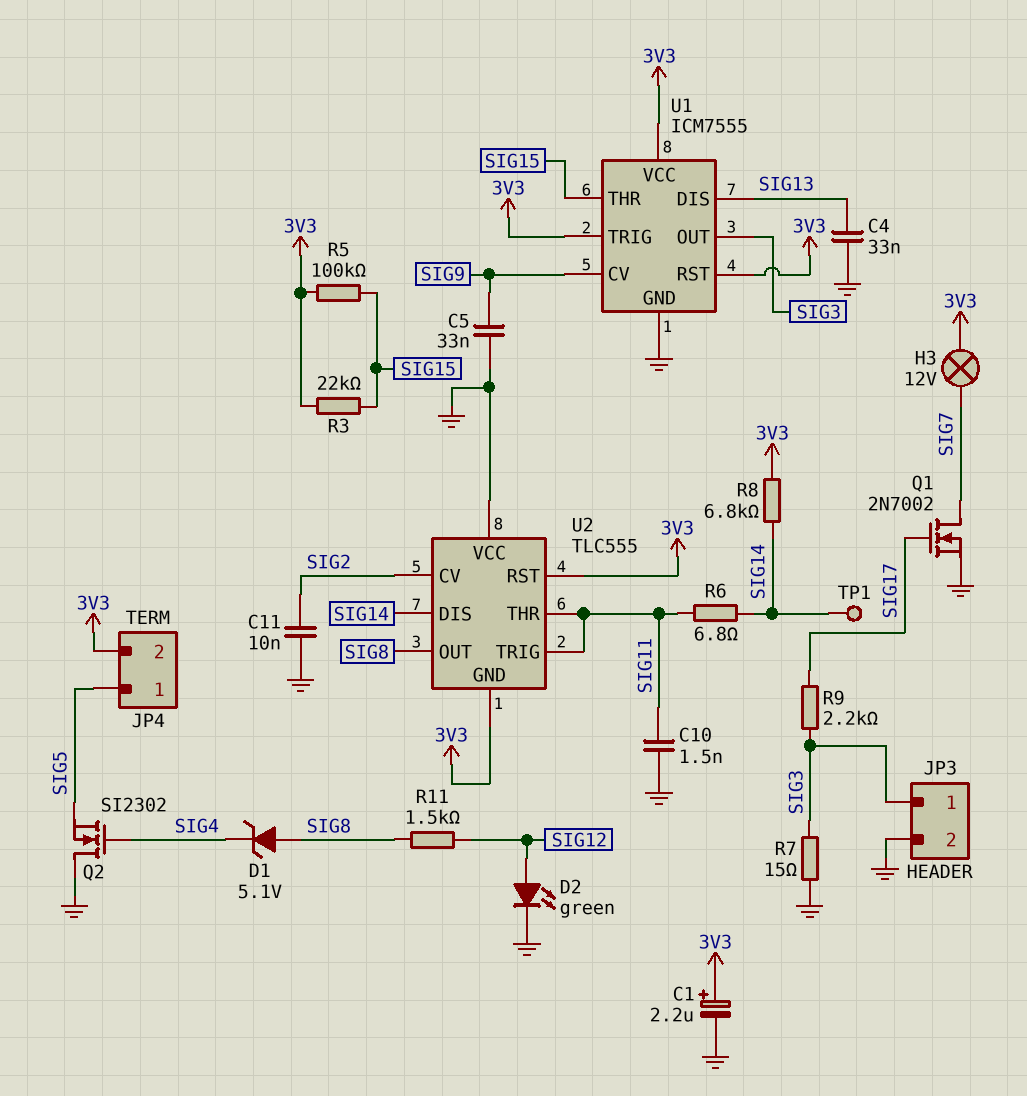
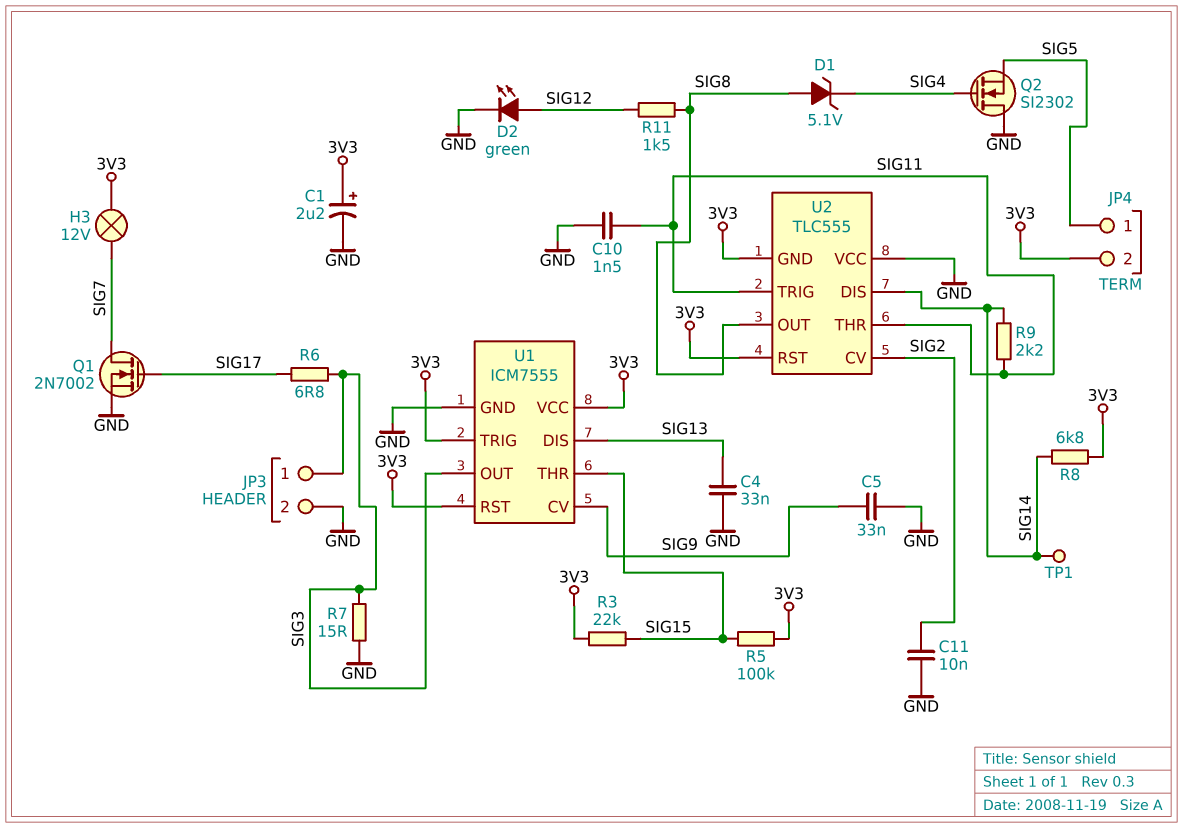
R6: 6.8 (SIG11, SIG14) -> 6.8 (SIG3, SIG17)
R9: 2.2k (SIG3, SIG17) -> 2.2k (SIG11, SIG14)

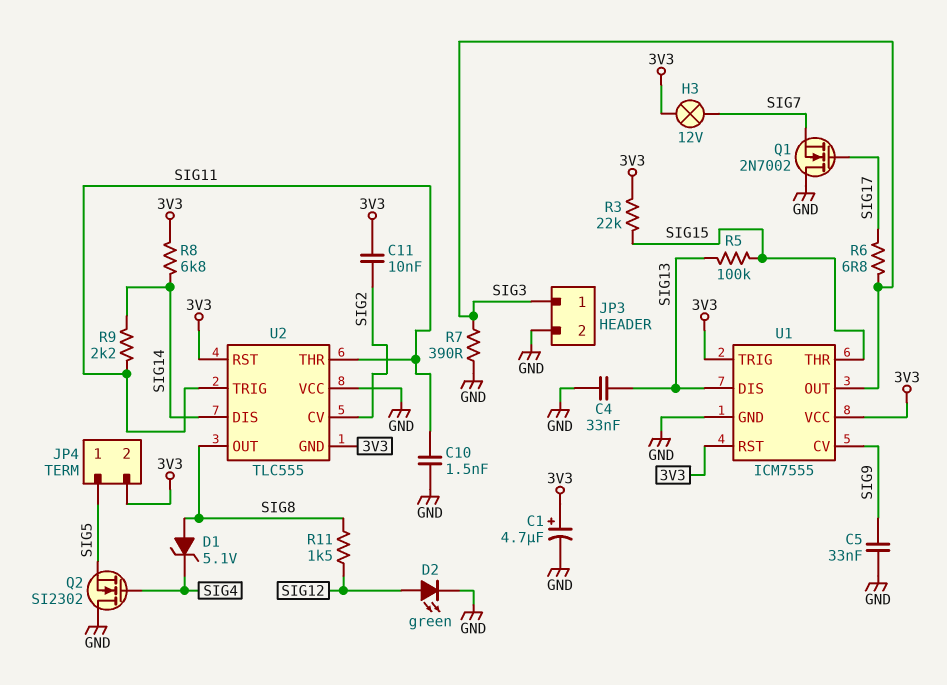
C1: 2.2uF (plus 3V3, minus GND) -> 4.7uF (plus 3V3, minus GND)
C11: 10nF (GND, SIG2) -> 10nF (3V3, SIG2)
Q1: NMOS 2N7002 (G SIG17, D SIG7, S GND) -> NMOS 2N7002 (G SIG17, D GND, S SIG7)
R5: 100k (3V3, SIG15) -> 100k (SIG13, SIG15)
R7: 15 (GND, SIG3) -> 390 (GND, SIG3)
TP1: test point (SIG14) -> none

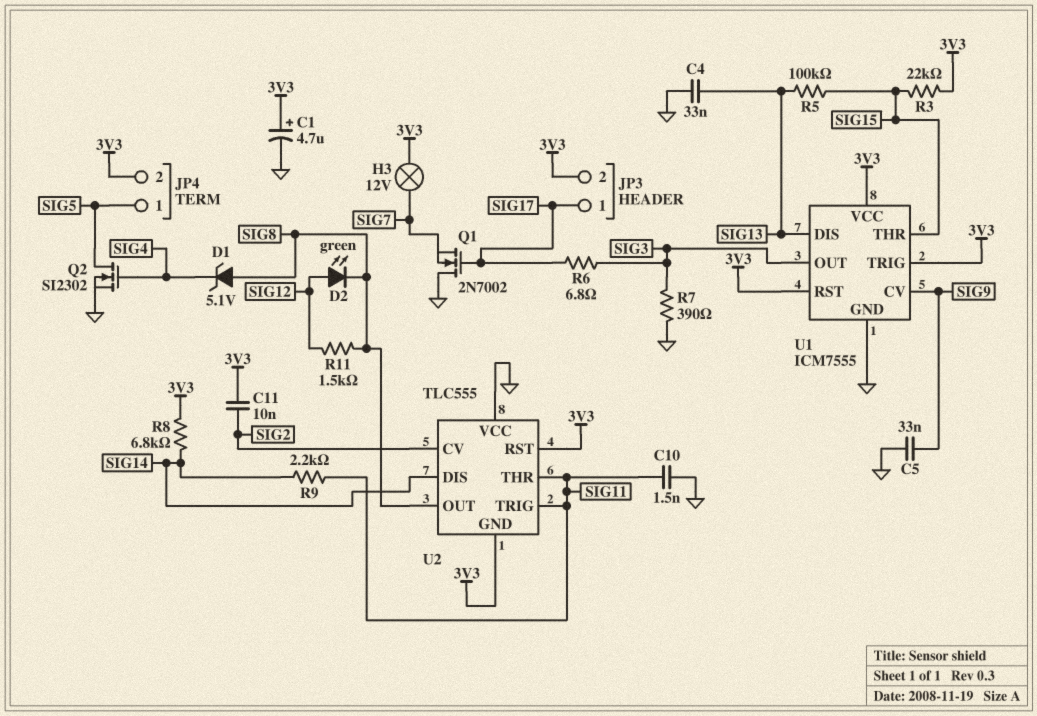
D2: LED green (A SIG12, K GND) -> LED green (A SIG12, K SIG8)
JP3 pin 1: SIG3 -> SIG17
JP3 pin 2: GND -> 3V3
Q2: NMOS SI2302 (G SIG4, D GND, S SIG5) -> NMOS SI2302 (G SIG4, D SIG5, S GND)

